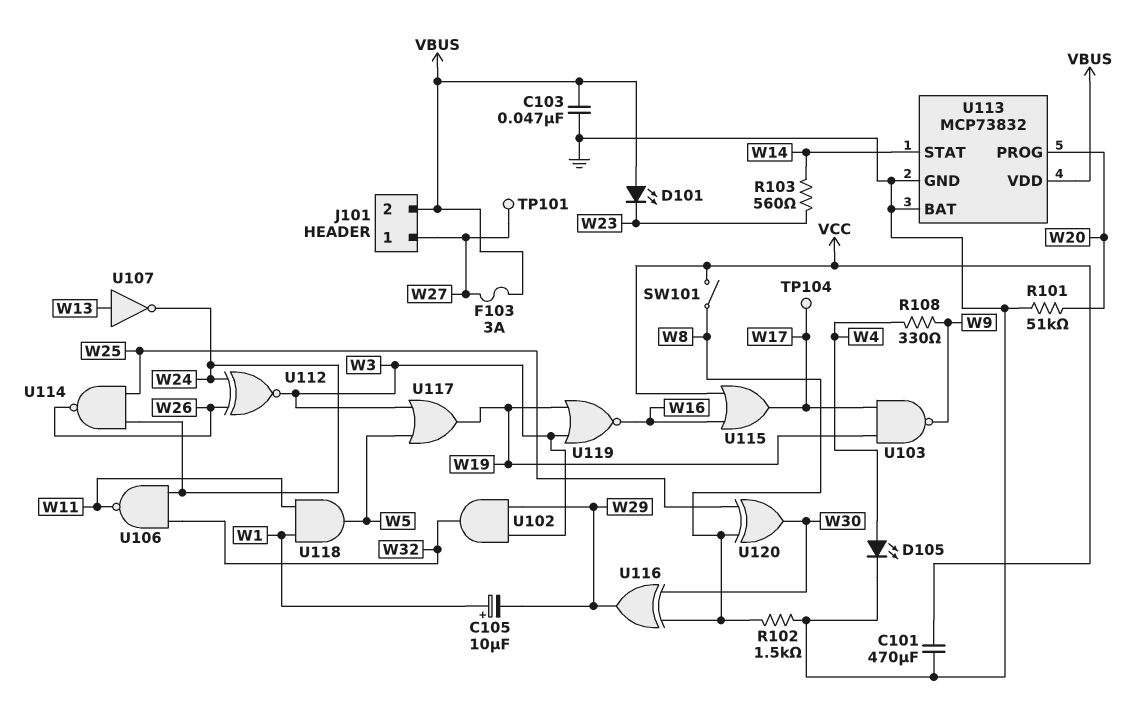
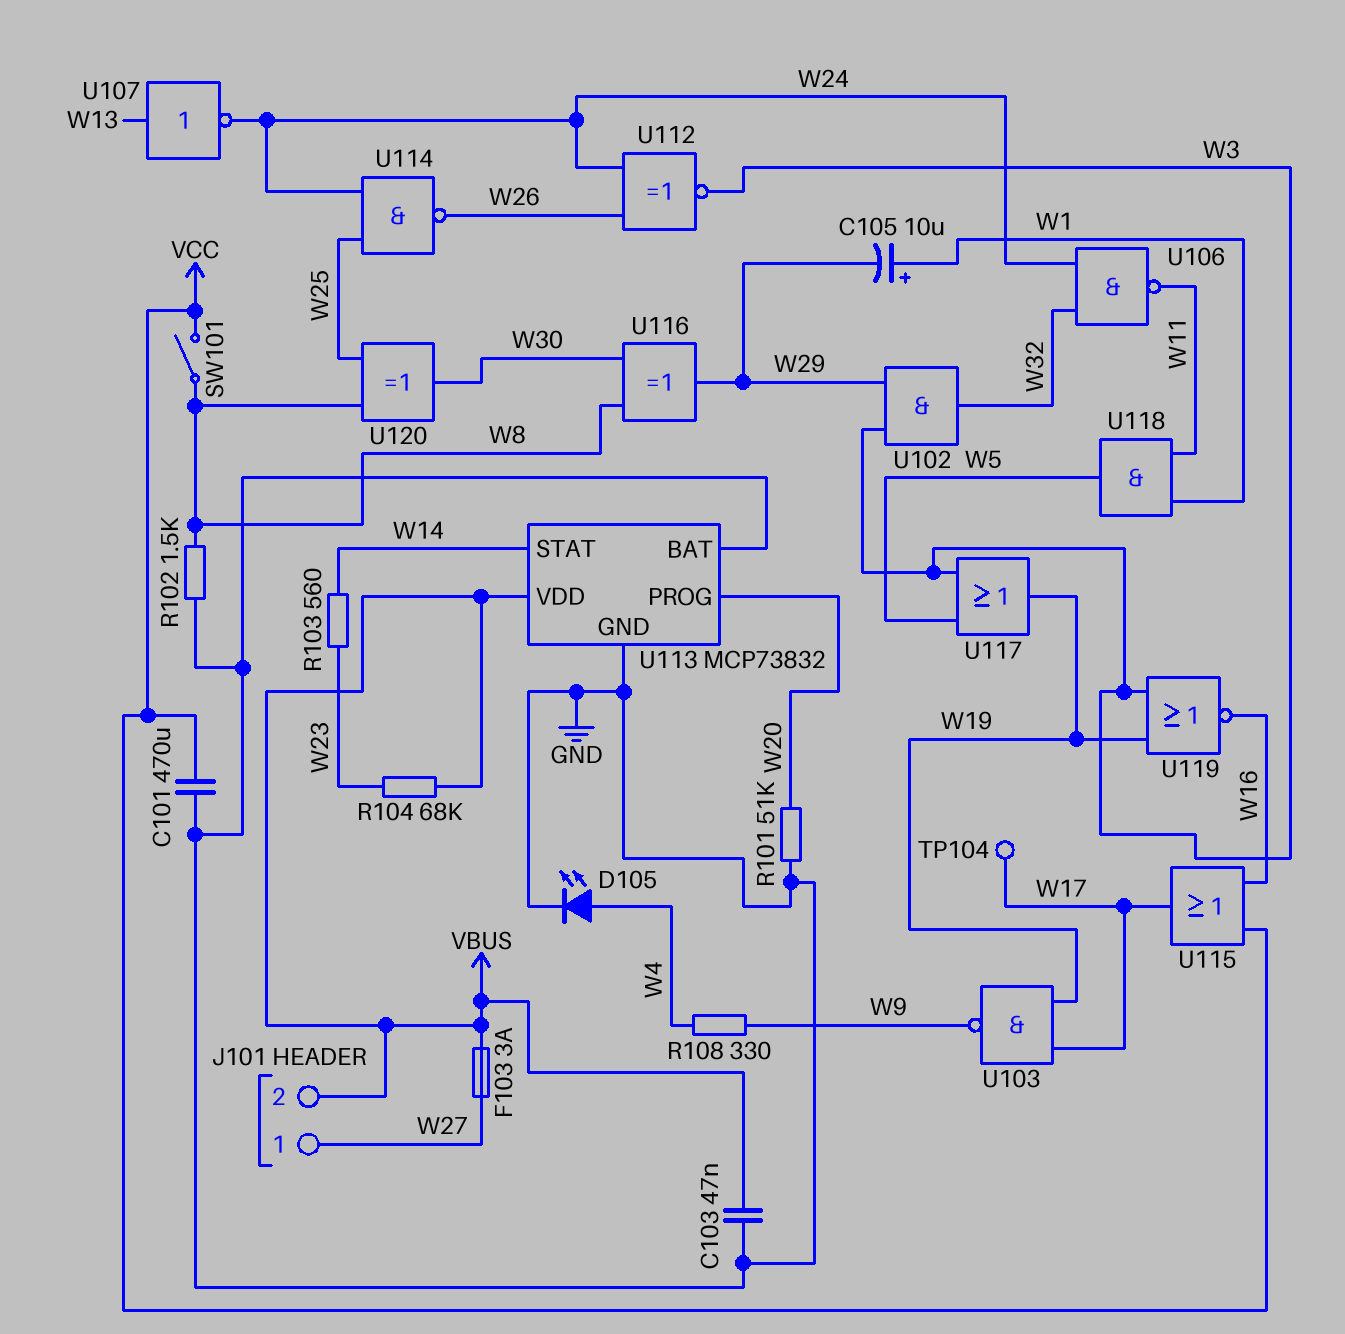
D101: LED (A VBUS, K W23) -> none
R104: none -> 68k (VBUS, W23)
TP101: test point (W27) -> none

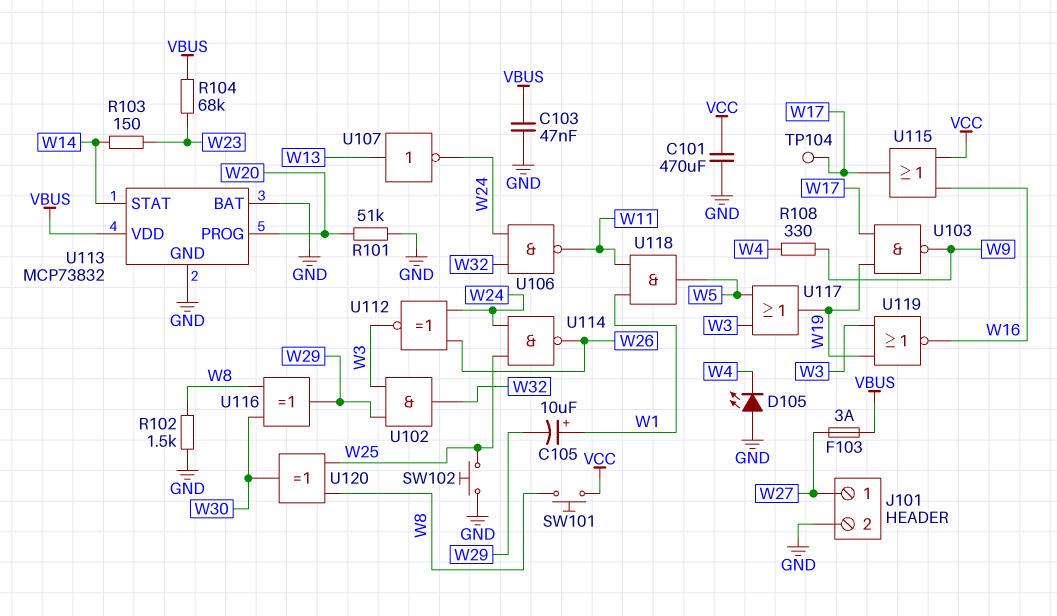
D105: LED (A W4, K GND) -> LED (A GND, K W4)
J101 pin 2: VBUS -> GND
R103: 560 (W14, W23) -> 150 (W14, W23)
SW101: switch (VCC, W8) -> button (VCC, W8)
SW102: none -> button (GND, W25)

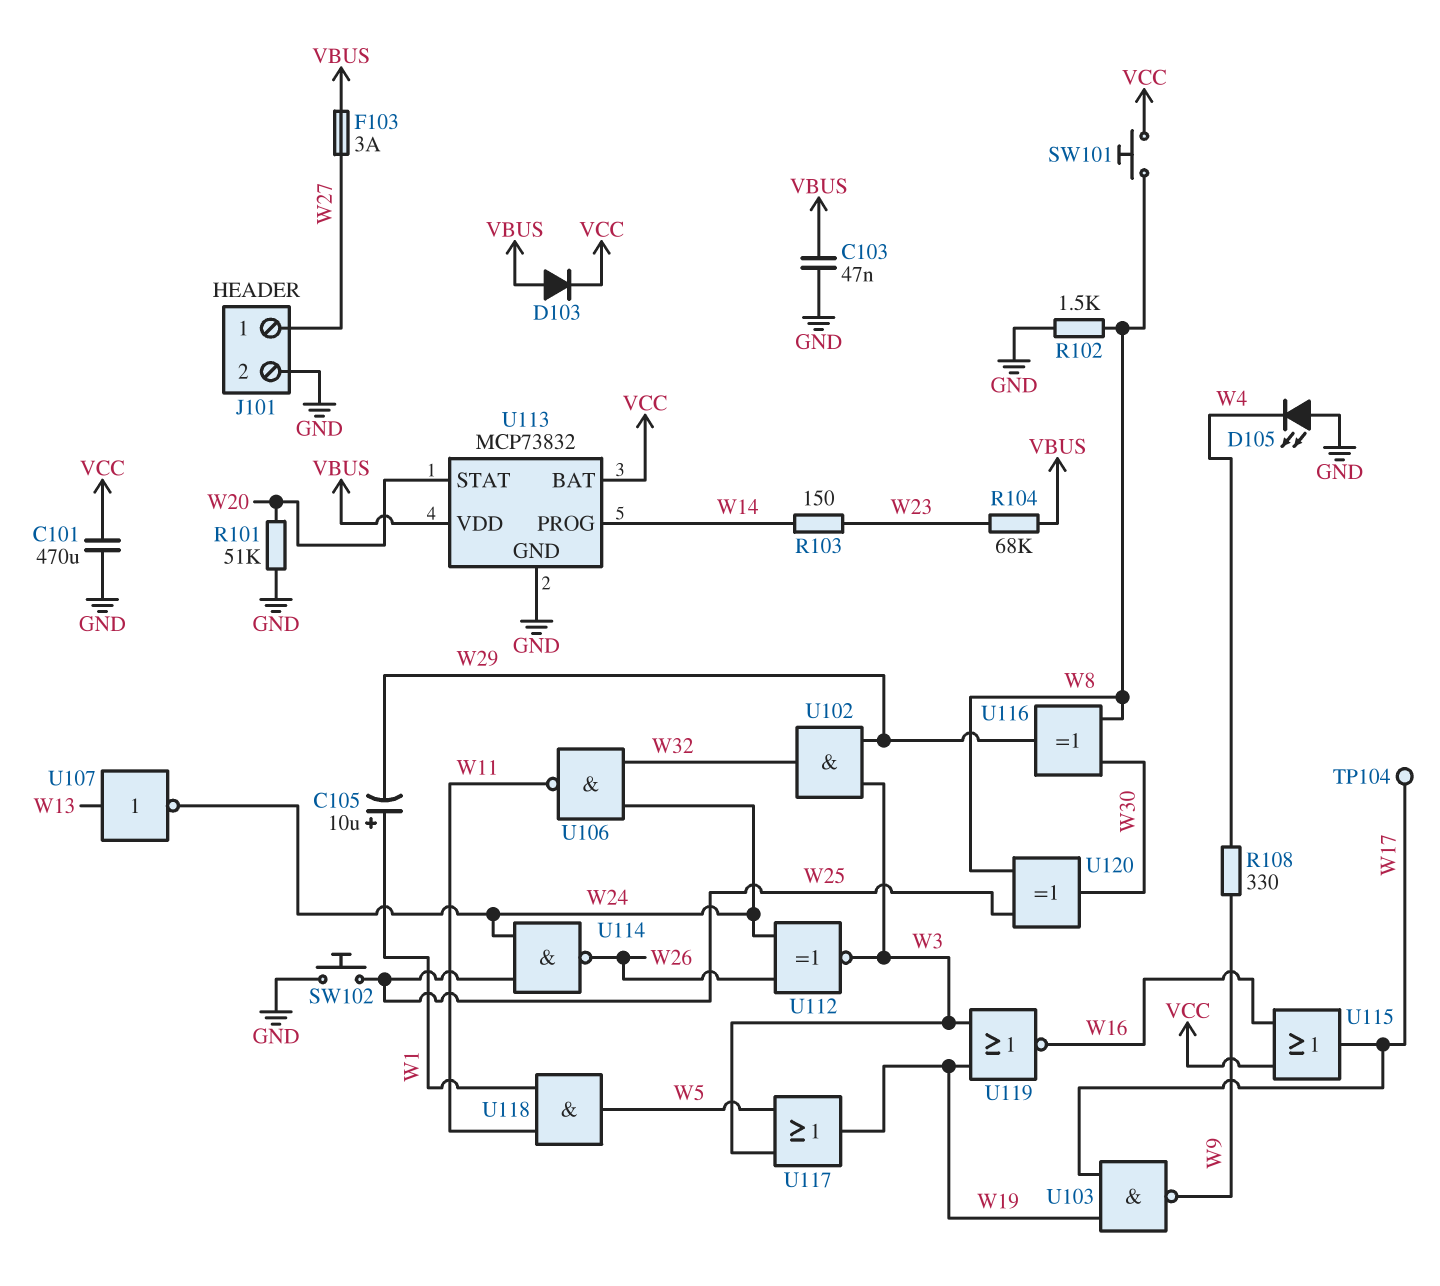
D103: none -> diode (A VBUS, K VCC)
U113 pin BAT: GND -> VCC
U113 pin PROG: W20 -> W14
U113 pin STAT: W14 -> W20

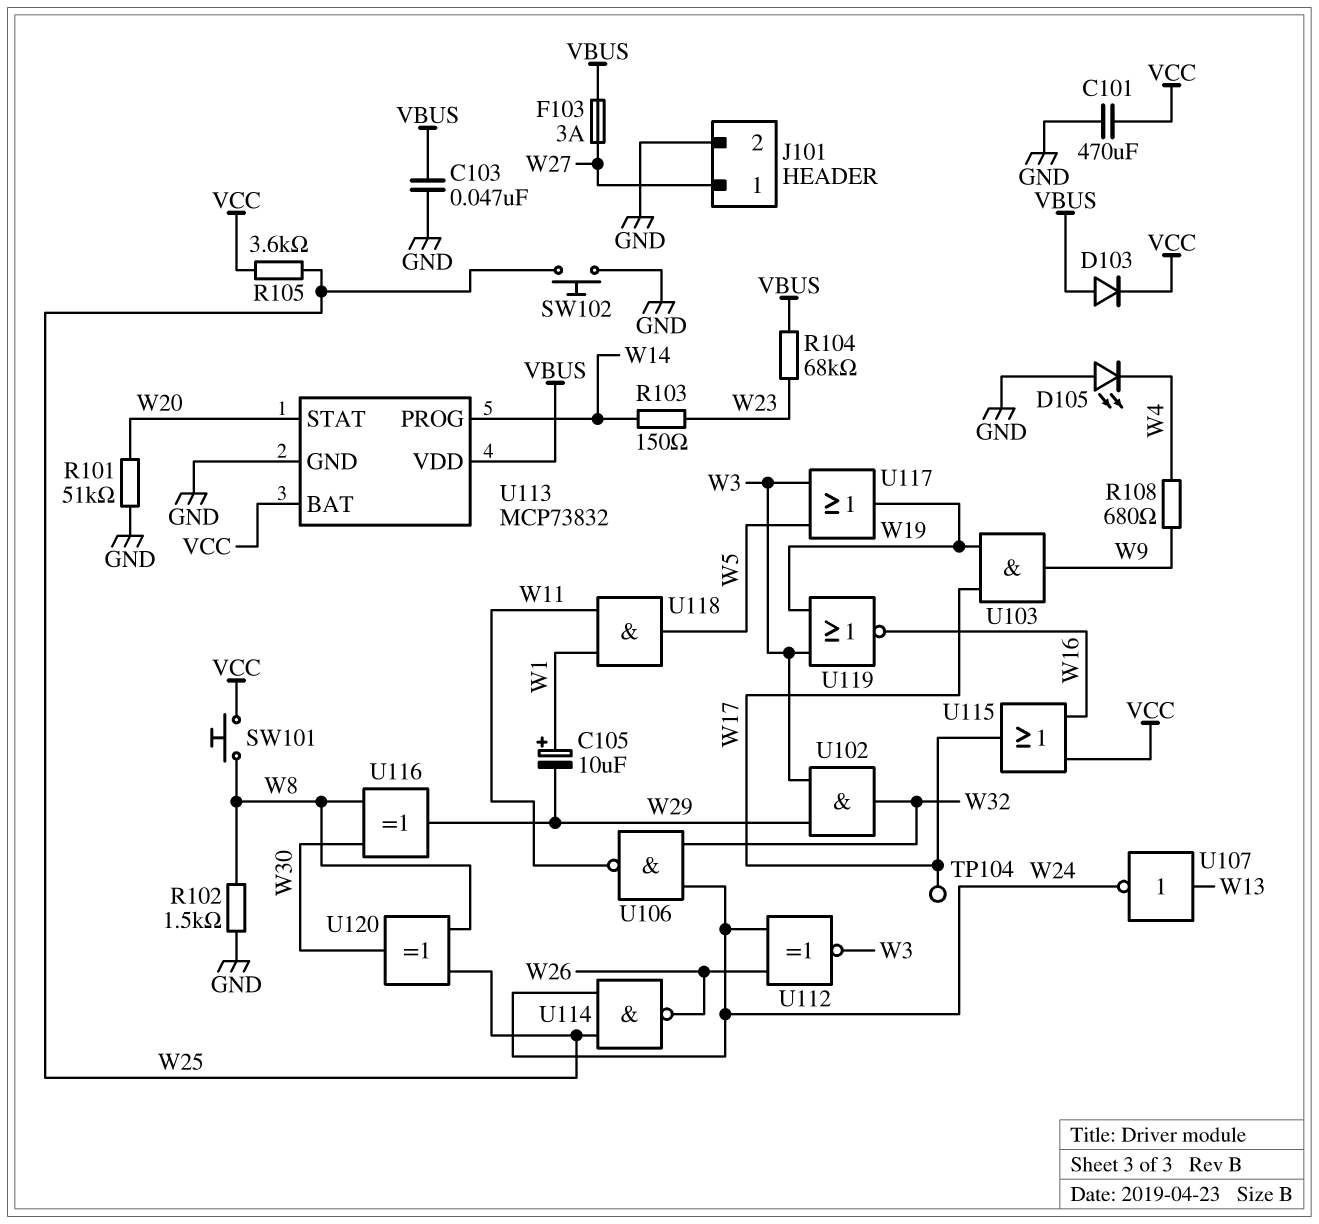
R105: none -> 3.6k (VCC, W25)
R108: 330 (W4, W9) -> 680 (W4, W9)
U103: NAND (in W17, in W19, out W9) -> AND (in W17, in W19, out W9)

